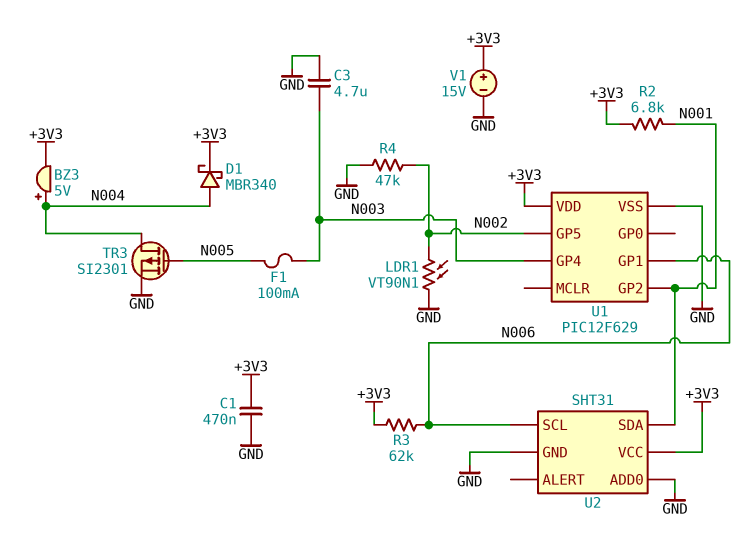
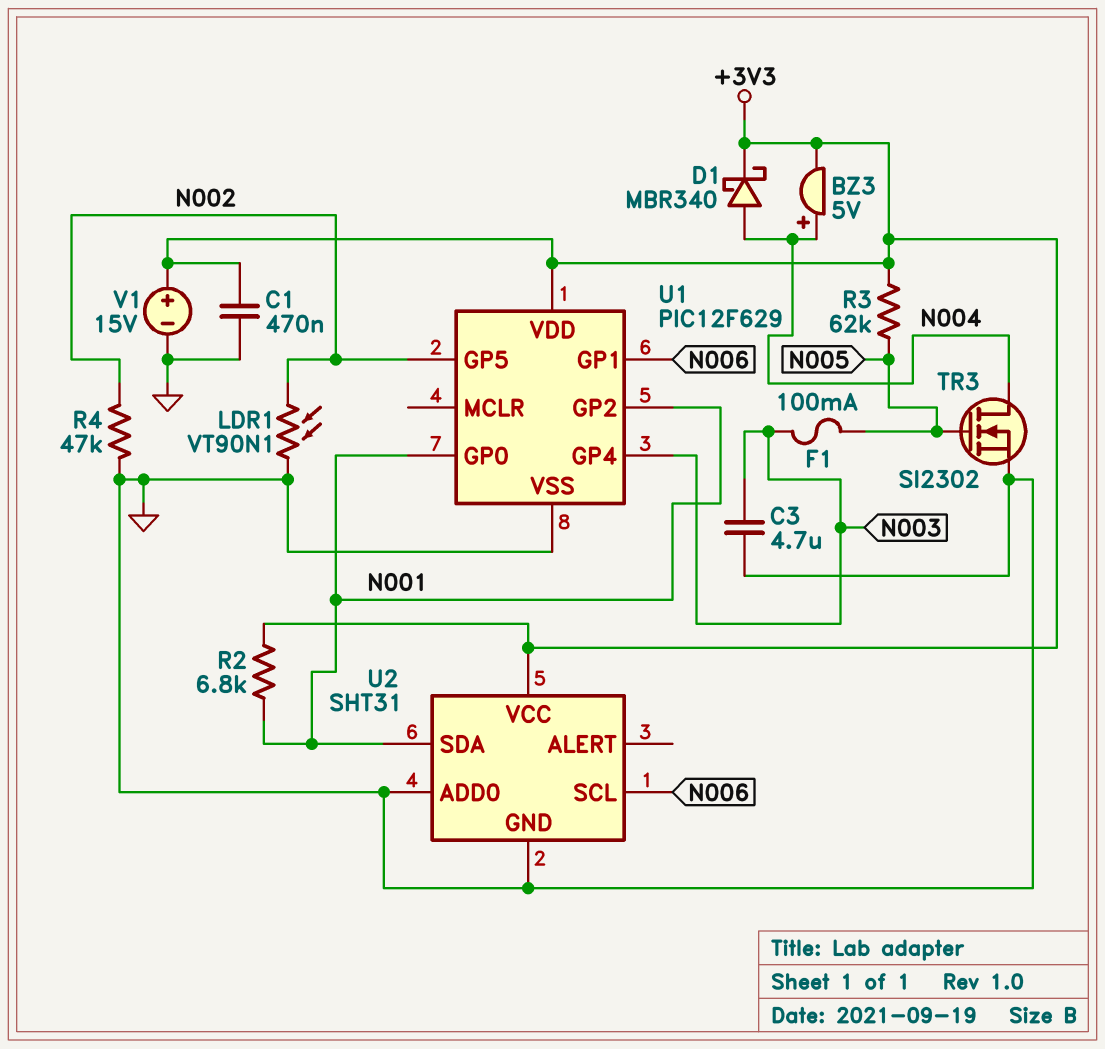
R3: 62k (+3V3, N006) -> 62k (+3V3, N005)
TR3: PMOS SI2301 (G N005, D N004, S GND) -> NMOS SI2302 (G N005, D N004, S GND)
U1 pin GP0: none -> N001

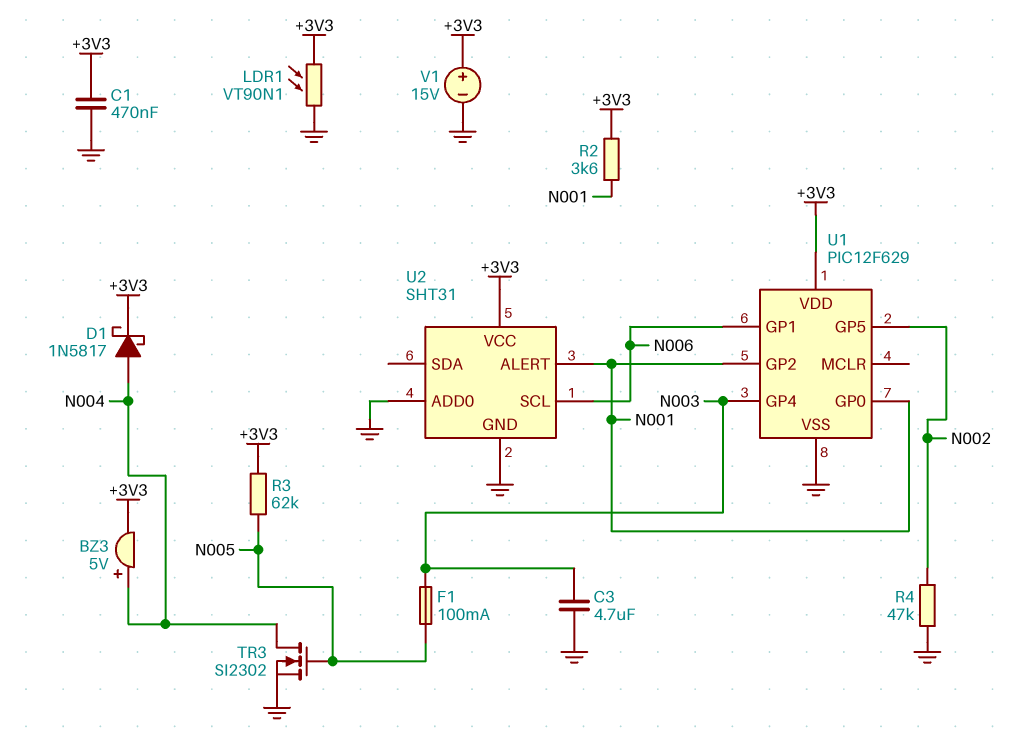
D1: schottky MBR340 (A N004, K +3V3) -> schottky 1N5817 (A N004, K +3V3)
LDR1: VT90N1 (GND, N002) -> VT90N1 (+3V3, GND)
R2: 6.8k (+3V3, N001) -> 3.6k (+3V3, N001)
U2 pin ALERT: none -> N001
U2 pin SDA: N001 -> none

